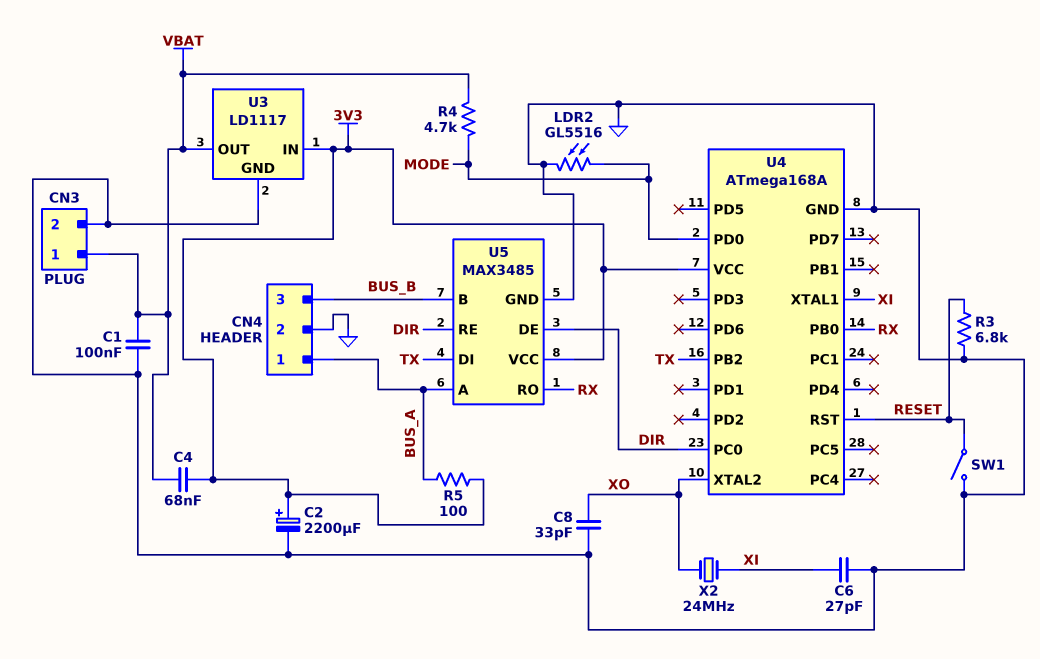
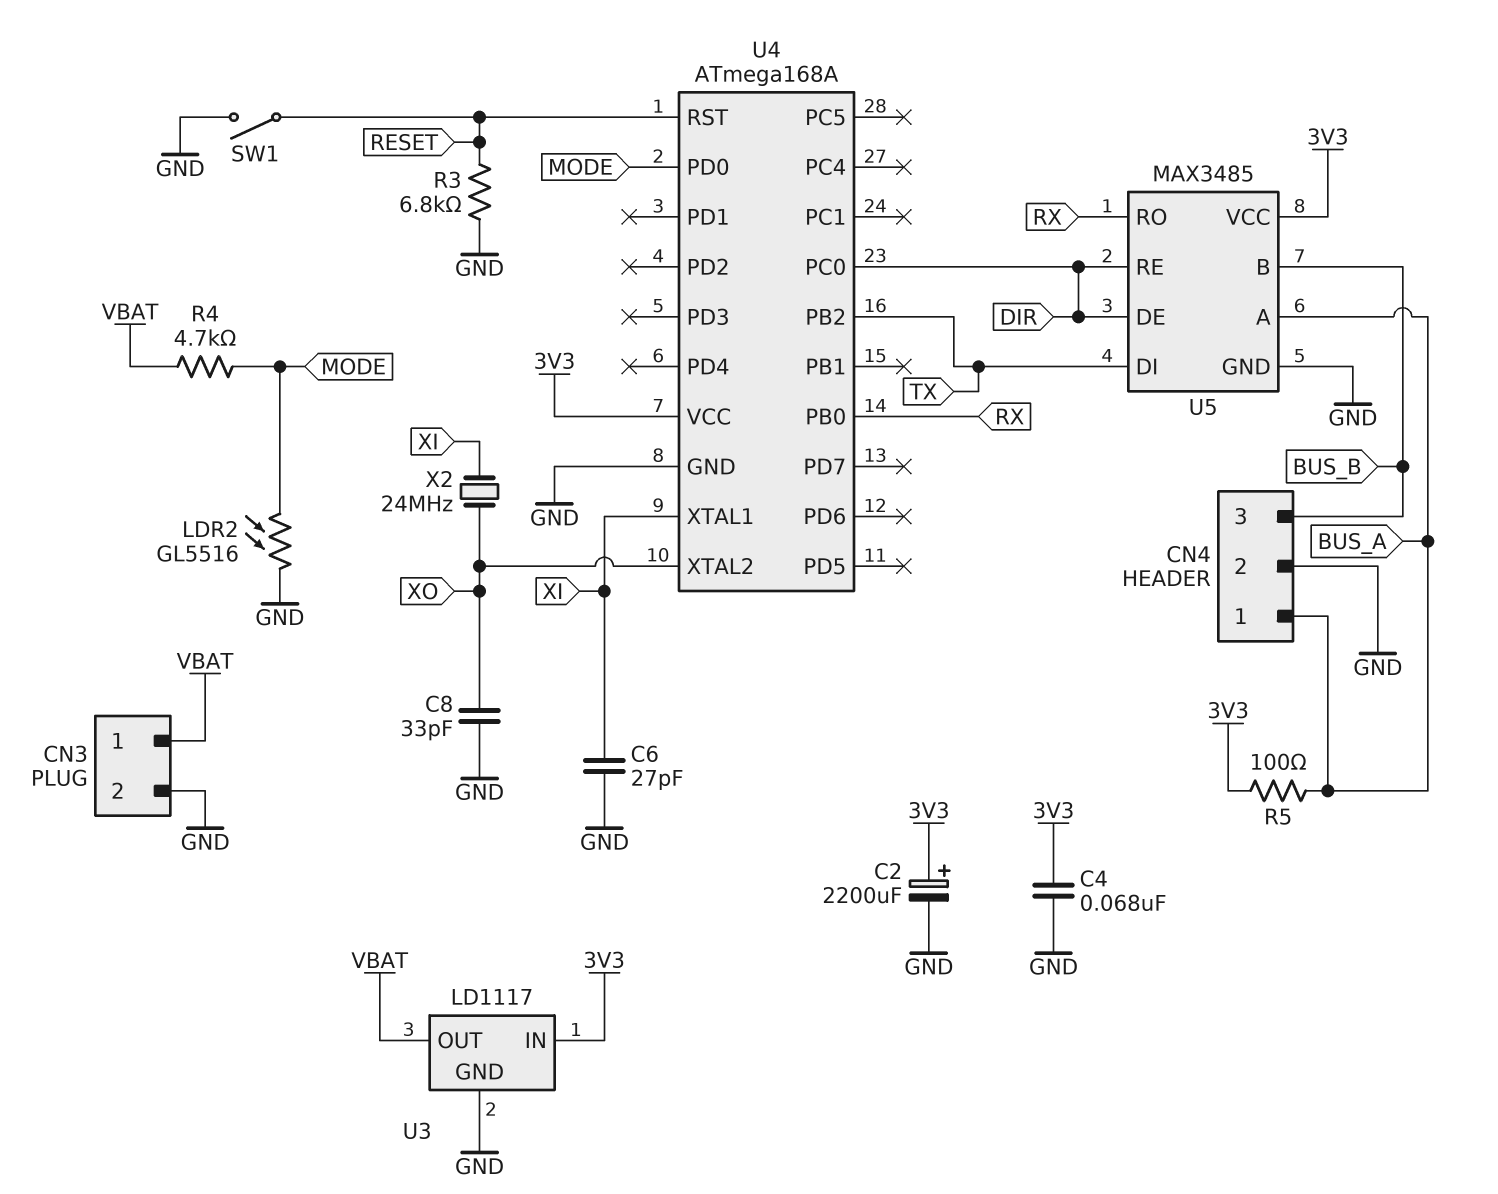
C1: 100nF (GND, VBAT) -> none
C4: 68nF (3V3, VBAT) -> 68nF (3V3, GND)

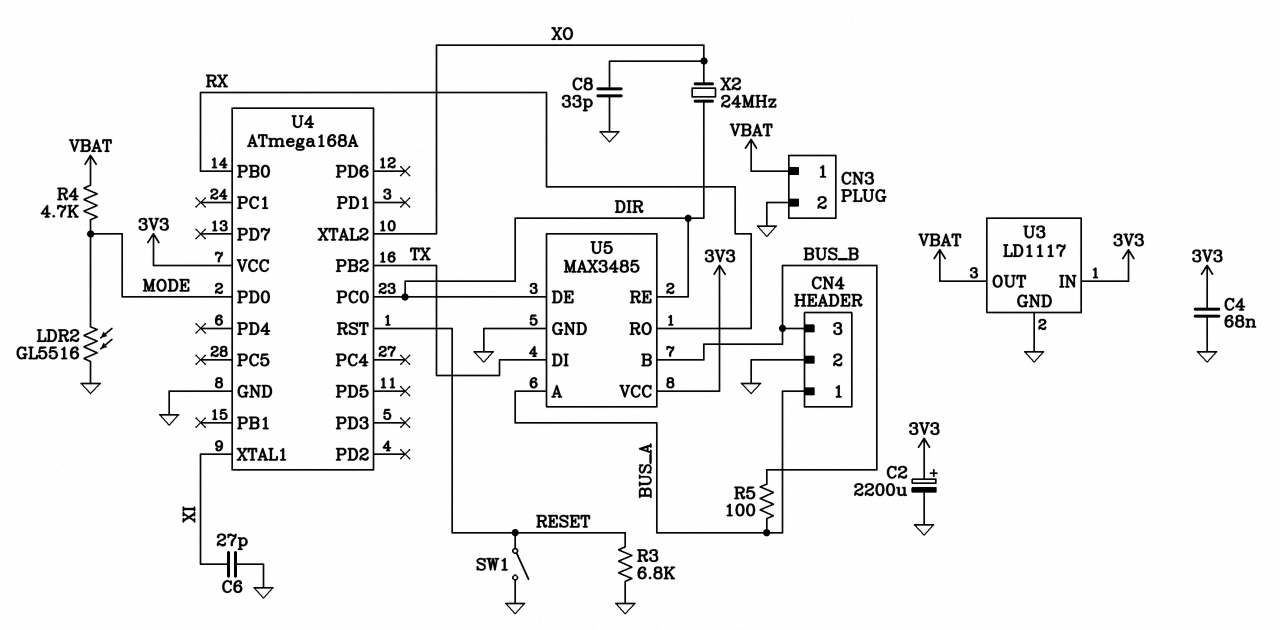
R5: 100 (3V3, BUS_A) -> 100 (BUS_A, BUS_B)
X2: 24MHz (XI, XO) -> 24MHz (DIR, XO)

